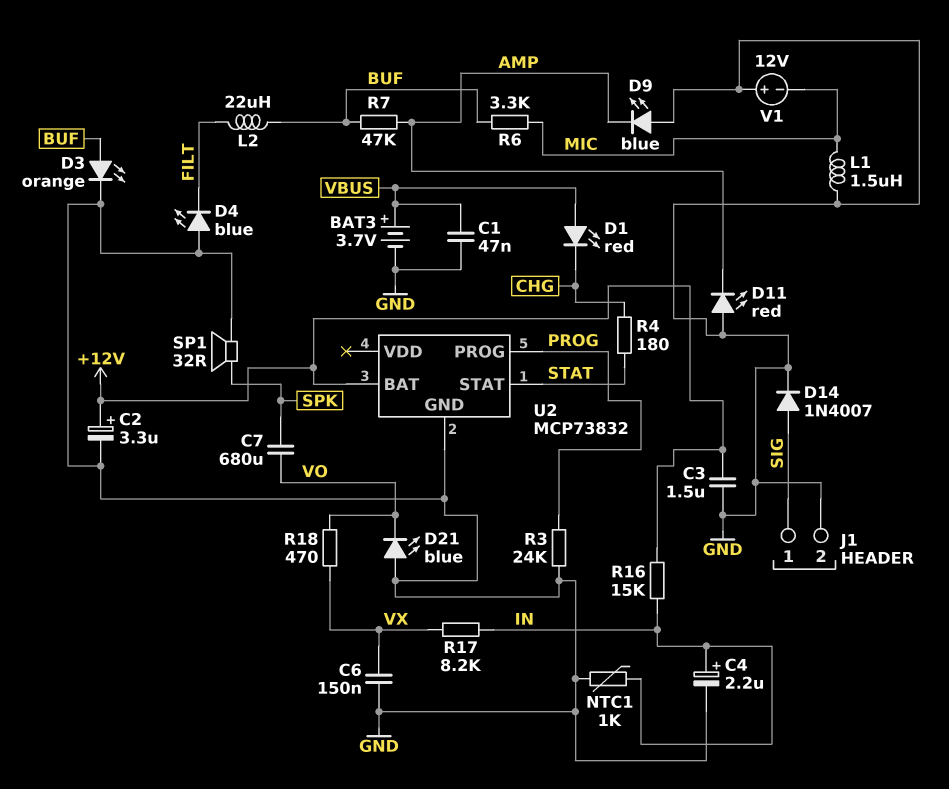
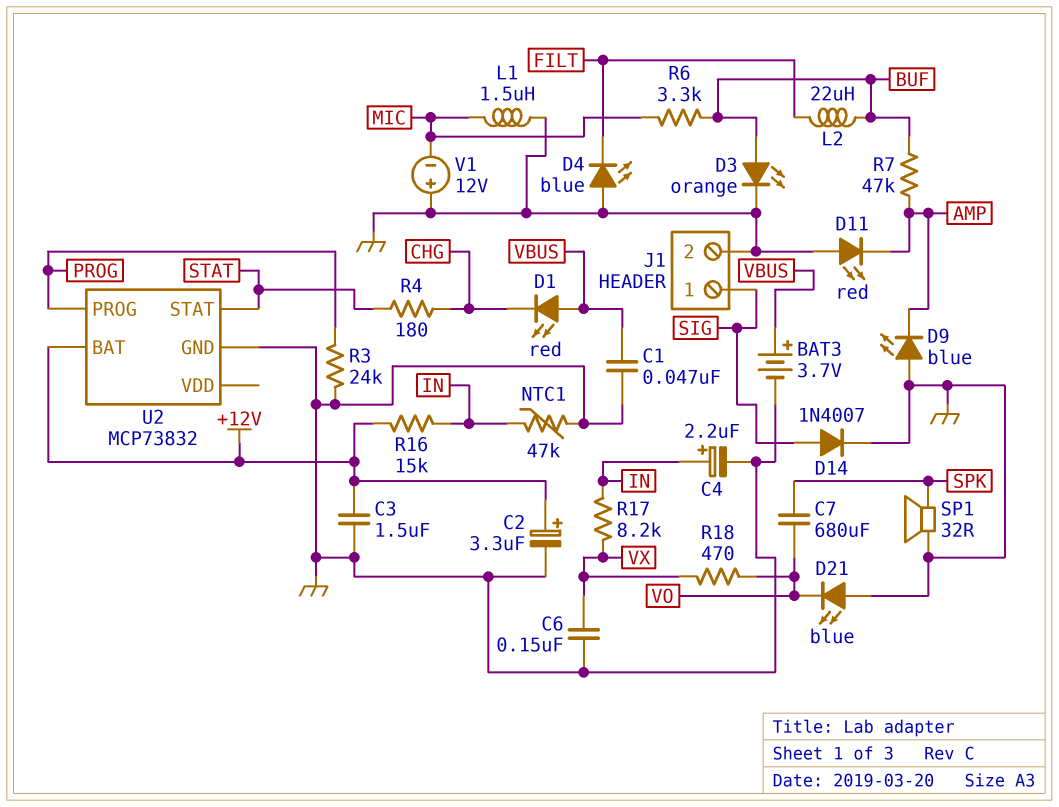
NTC1: 1k (GND, IN) -> 47k (GND, IN)

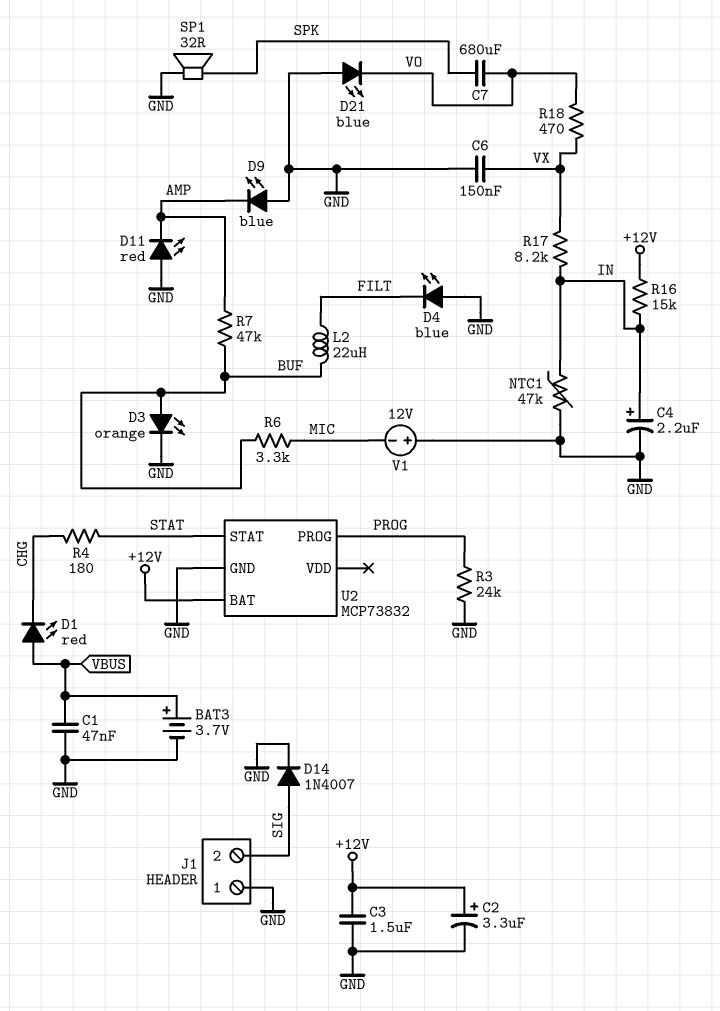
J1 pin 1: SIG -> GND
J1 pin 2: GND -> SIG
L1: 1.5uH (GND, MIC) -> none

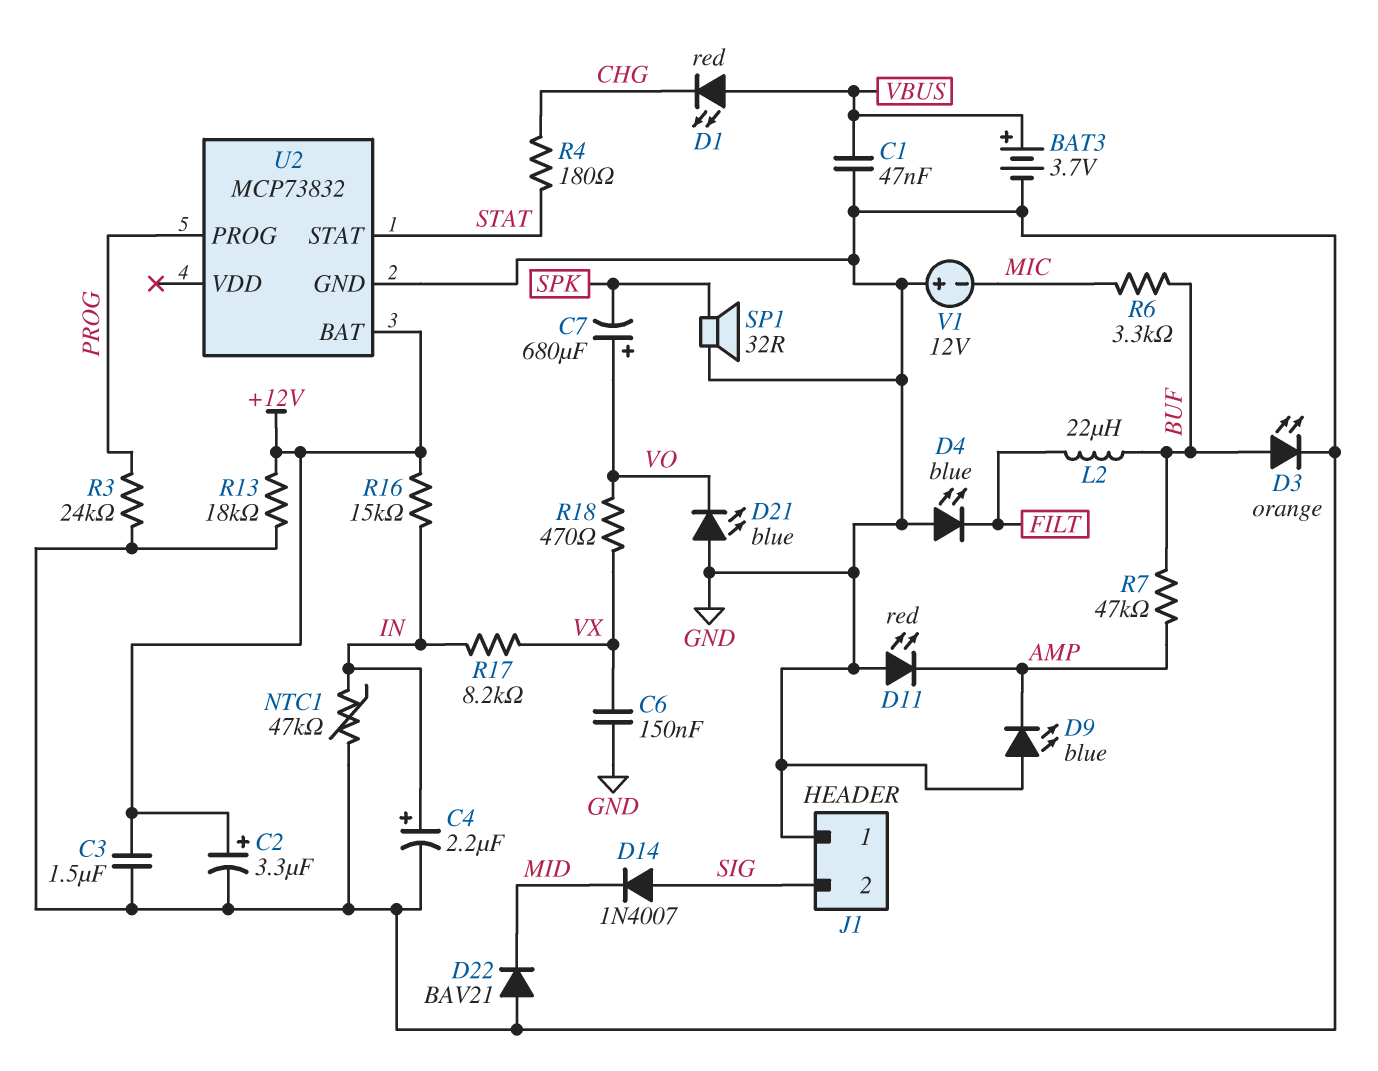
C7: 680uF (SPK, VO) -> 680uF (plus VO, minus SPK)
D14: diode 1N4007 (A SIG, K GND) -> diode 1N4007 (A SIG, K MID)
D22: none -> diode BAV21 (A GND, K MID)
R13: none -> 18k (+12V, GND)

